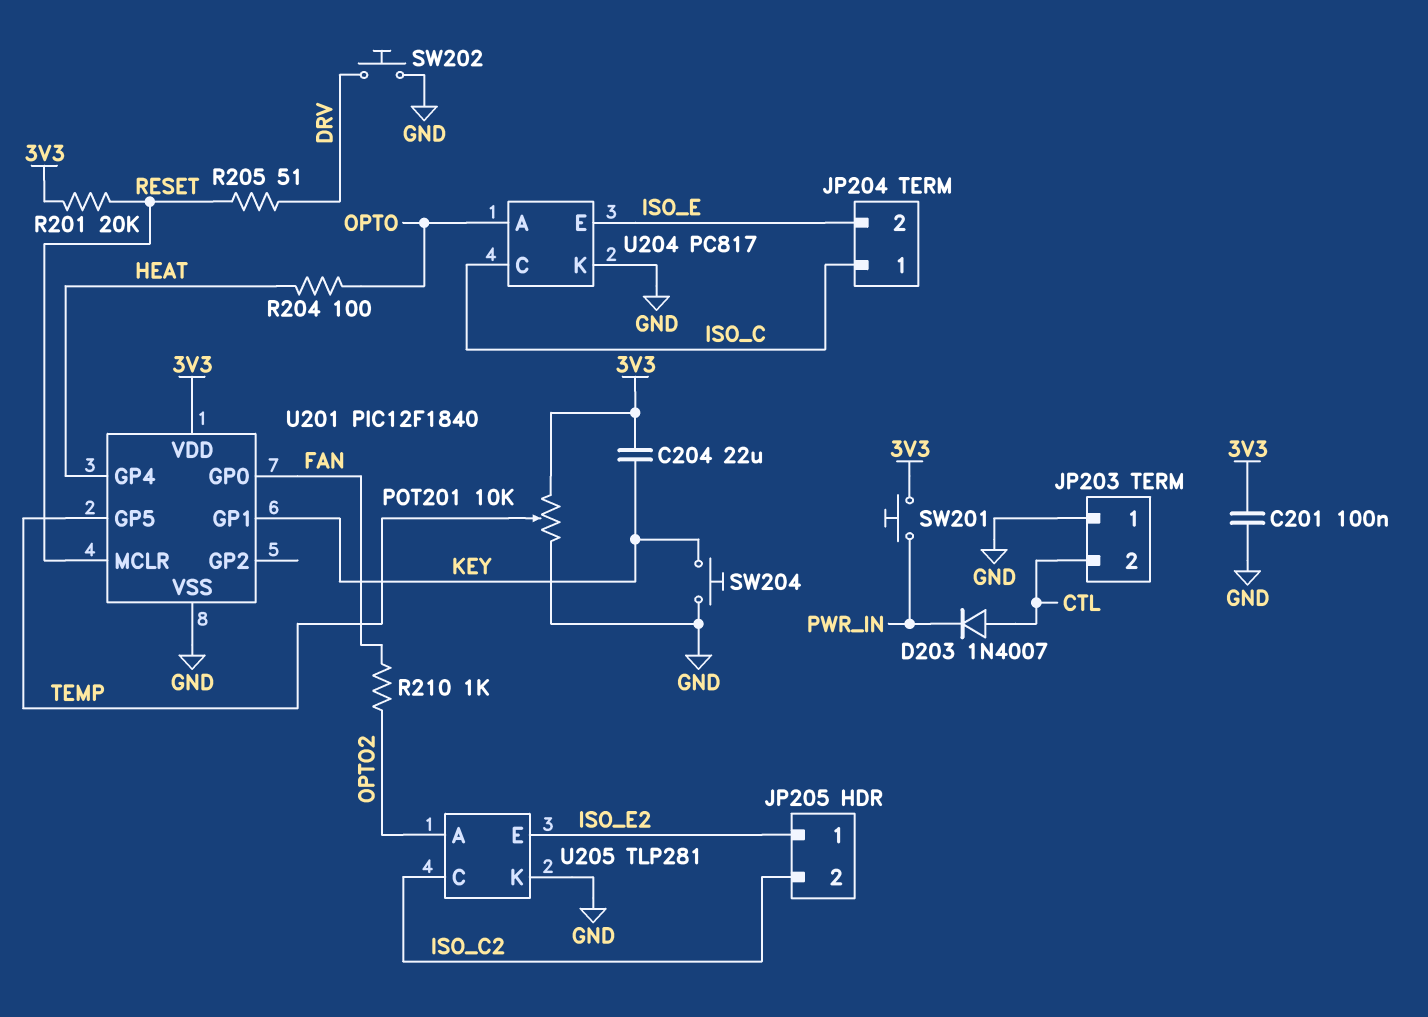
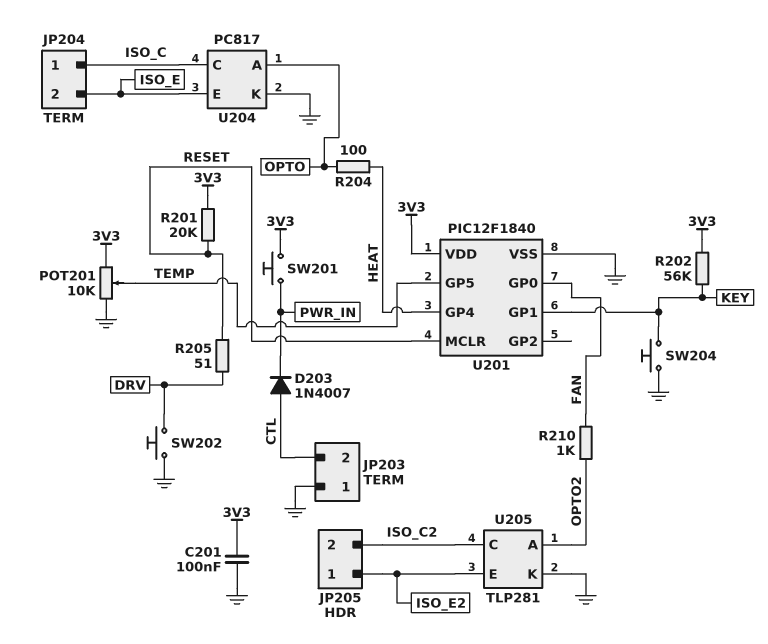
C204: 22uF (3V3, KEY) -> none
R202: none -> 56k (3V3, KEY)

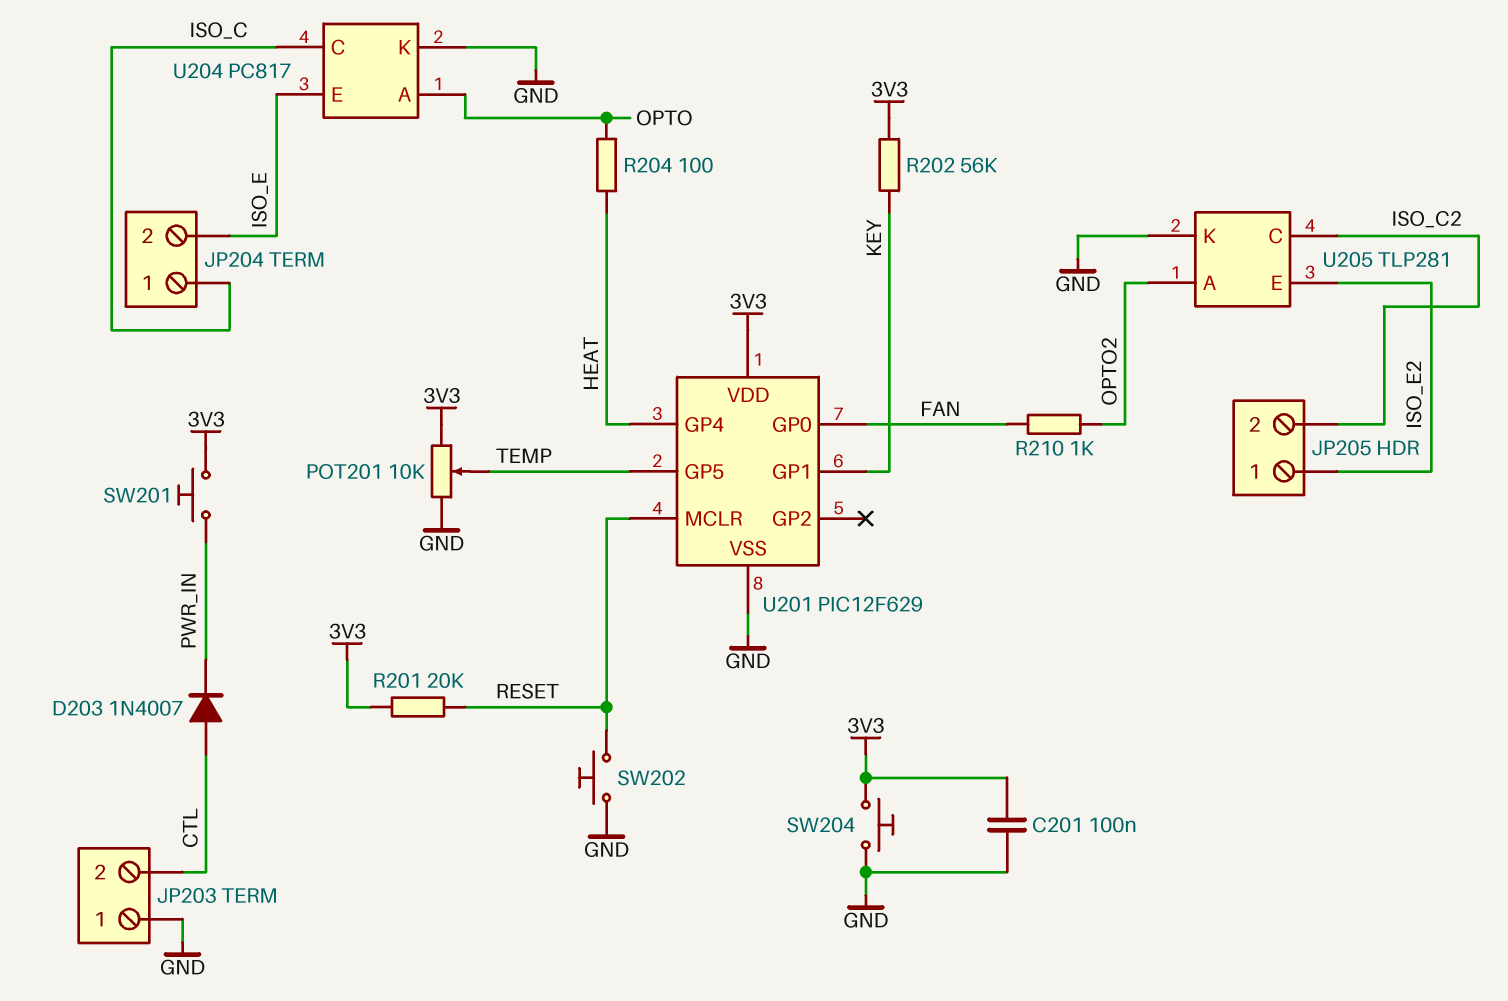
R205: 51 (DRV, RESET) -> none
SW202: button (DRV, GND) -> button (GND, RESET)
SW204: button (GND, KEY) -> button (3V3, GND)
U201: PIC12F1840 -> PIC12F629

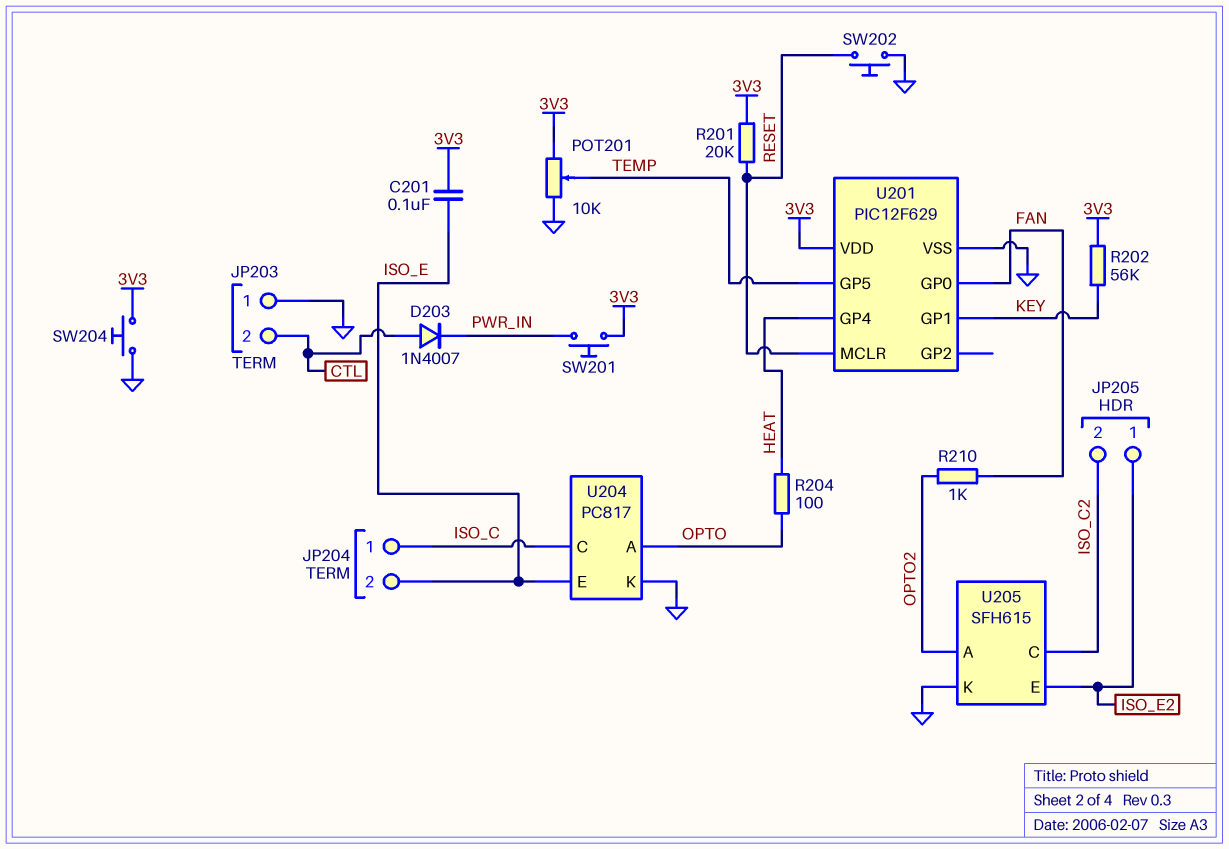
C201: 100nF (3V3, GND) -> 100nF (3V3, ISO_E)
U205: TLP281 -> SFH615

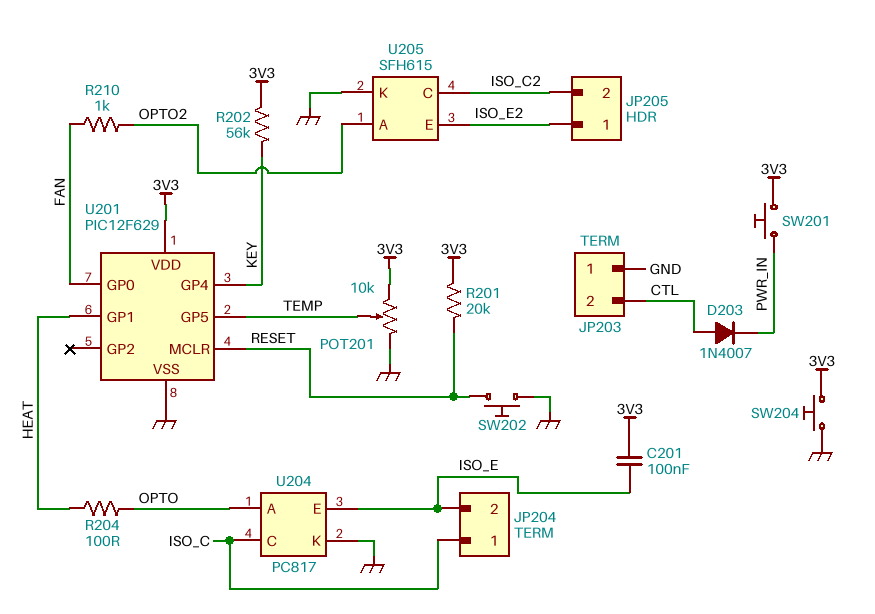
U201 pin GP1: KEY -> HEAT
U201 pin GP4: HEAT -> KEY

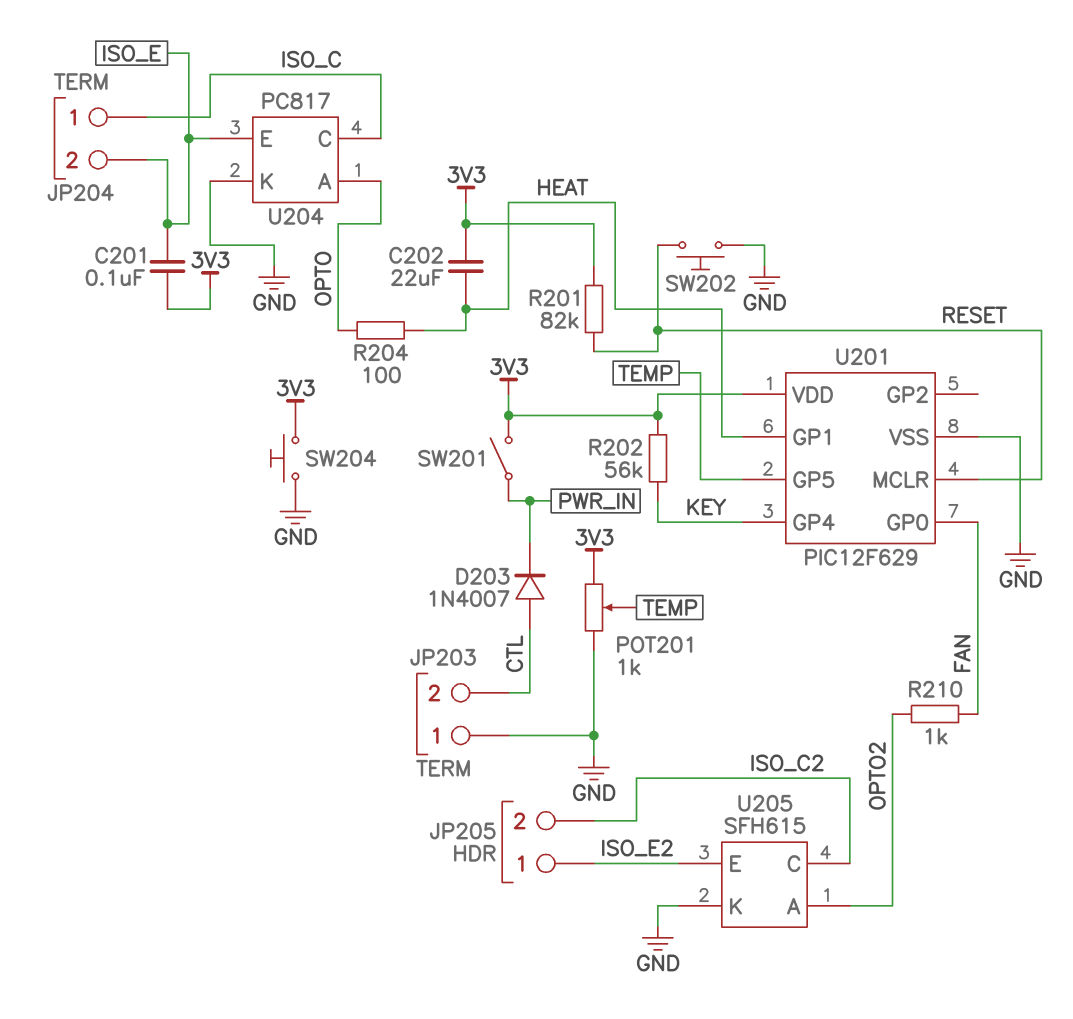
C202: none -> 22uF (3V3, HEAT)
POT201: 10k (3V3, GND, wiper TEMP) -> 1k (3V3, GND, wiper TEMP)
R201: 20k (3V3, RESET) -> 82k (3V3, RESET)
SW201: button (3V3, PWR_IN) -> switch (3V3, PWR_IN)

